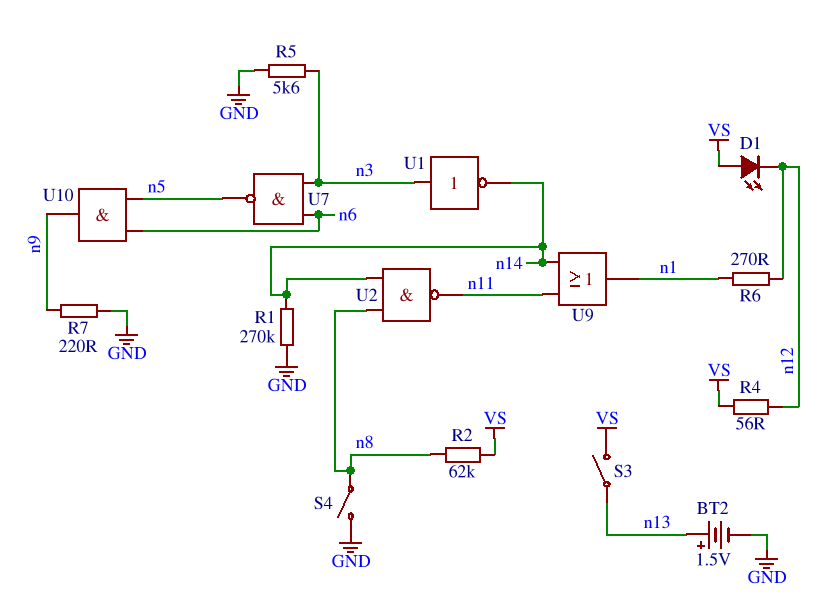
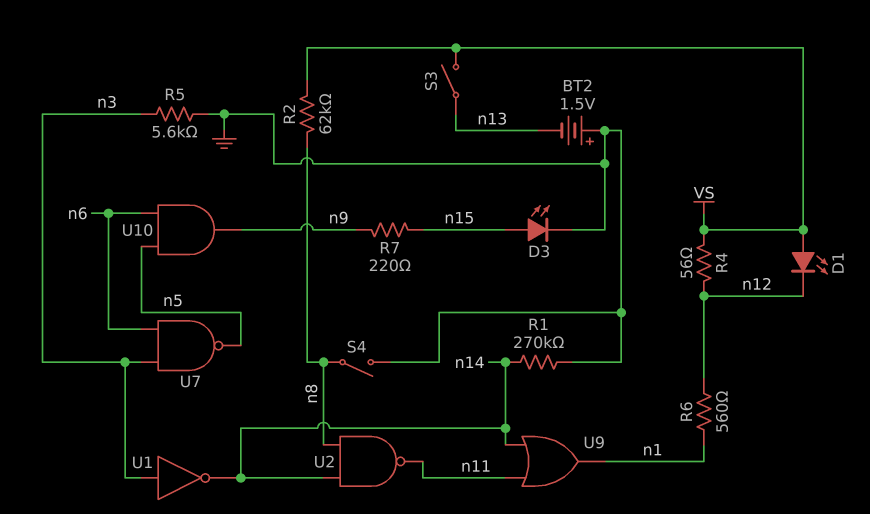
BT2: 1.5V (plus n13, minus GND) -> 1.5V (plus GND, minus n13)
D3: none -> LED (A n15, K GND)
R6: 270 (n1, n12) -> 560 (n1, n12)
R7: 220 (GND, n9) -> 220 (n9, n15)

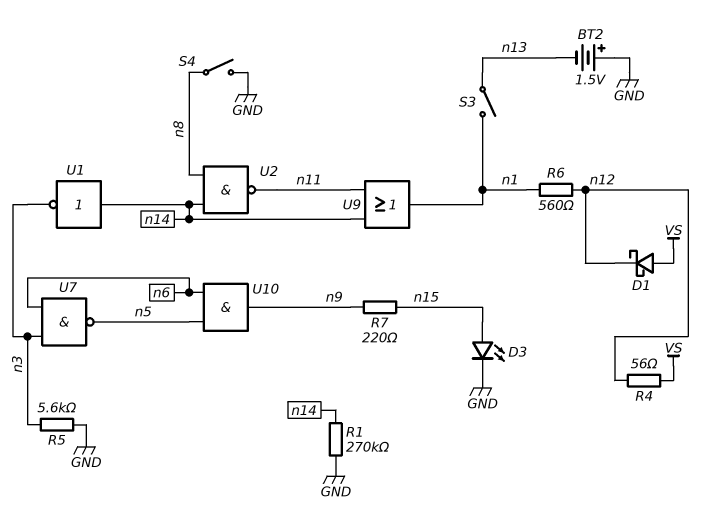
D1: LED (A VS, K n12) -> schottky (A VS, K n12)
R2: 62k (VS, n8) -> none
S3: switch (VS, n13) -> switch (n1, n13)
U1: NOT (in n3, out n14) -> NOT (in n14, out n3)

